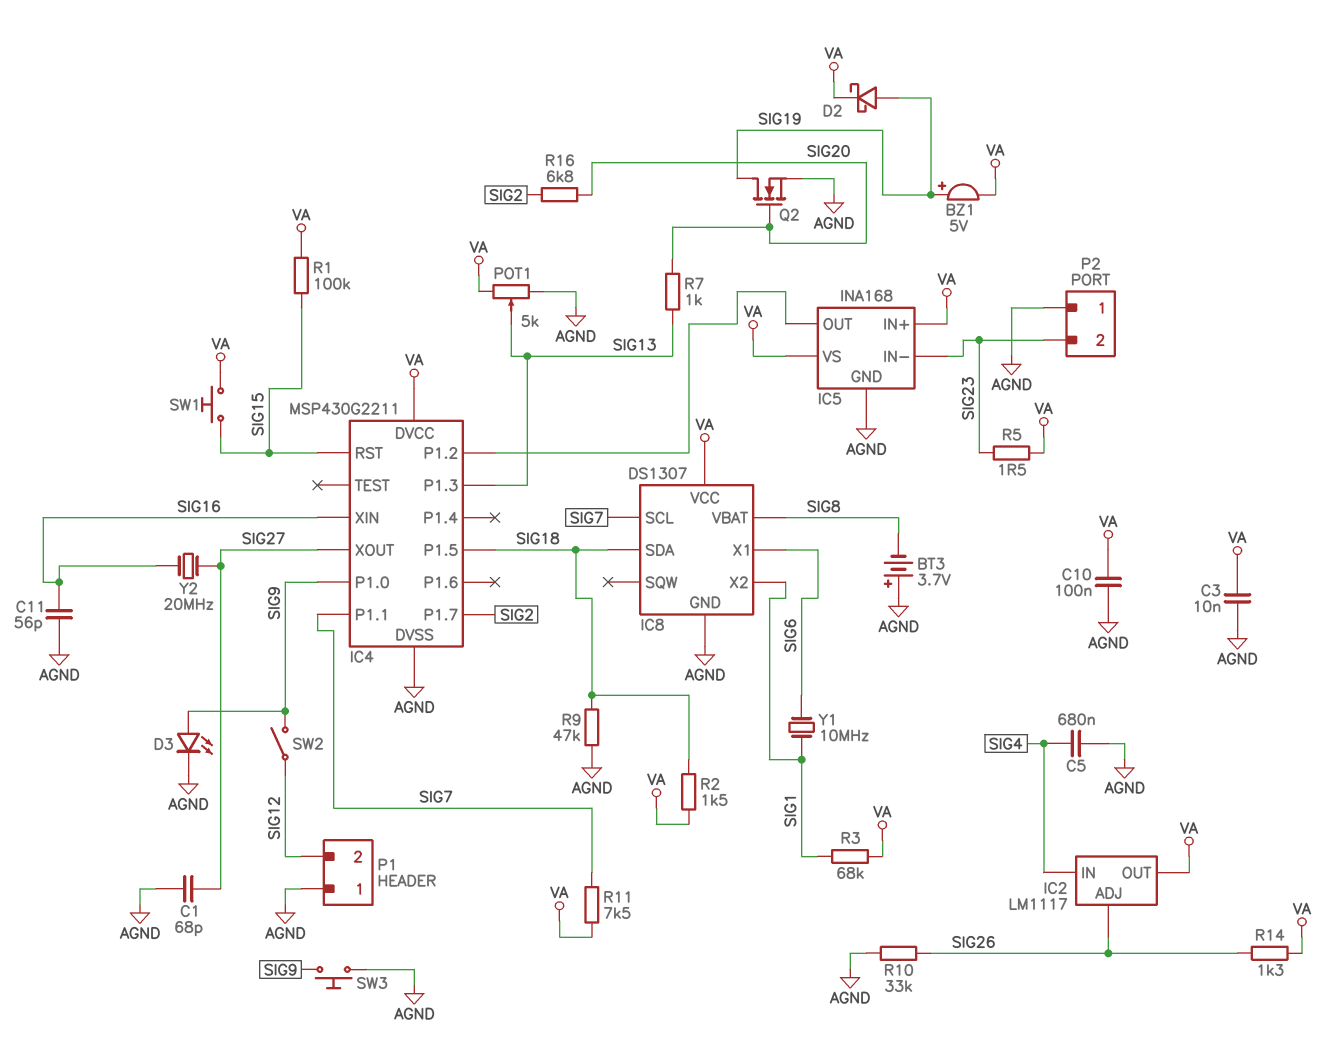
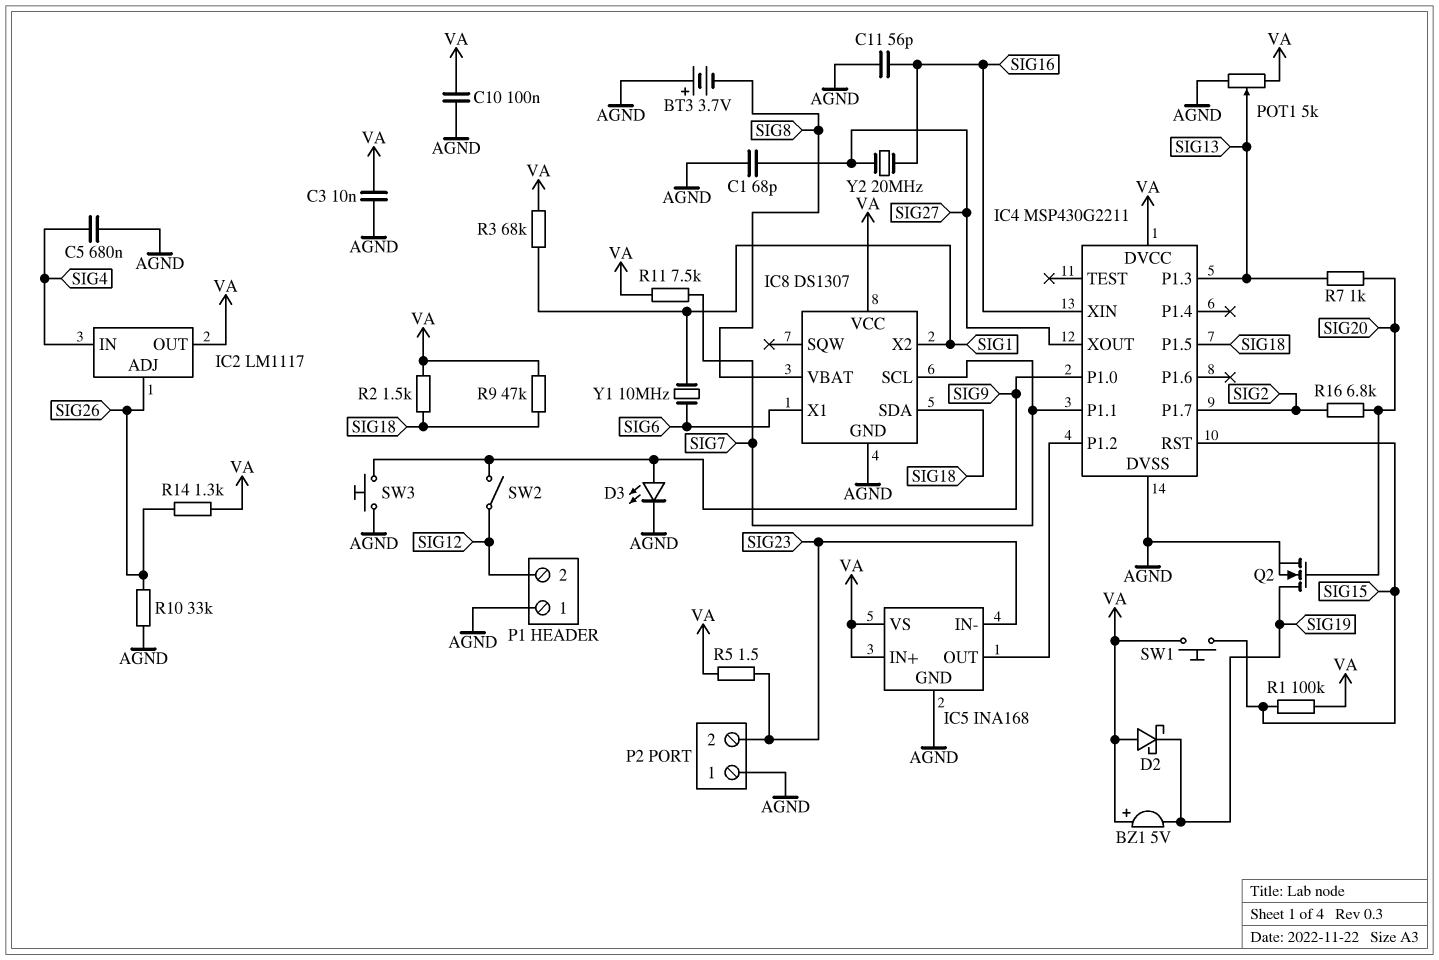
BZ1: buzzer 5V (plus SIG19, minus VA) -> buzzer 5V (plus VA, minus SIG19)
D2: schottky (A SIG19, K VA) -> schottky (A VA, K SIG19)
R9: 47k (AGND, SIG18) -> 47k (SIG18, VA)

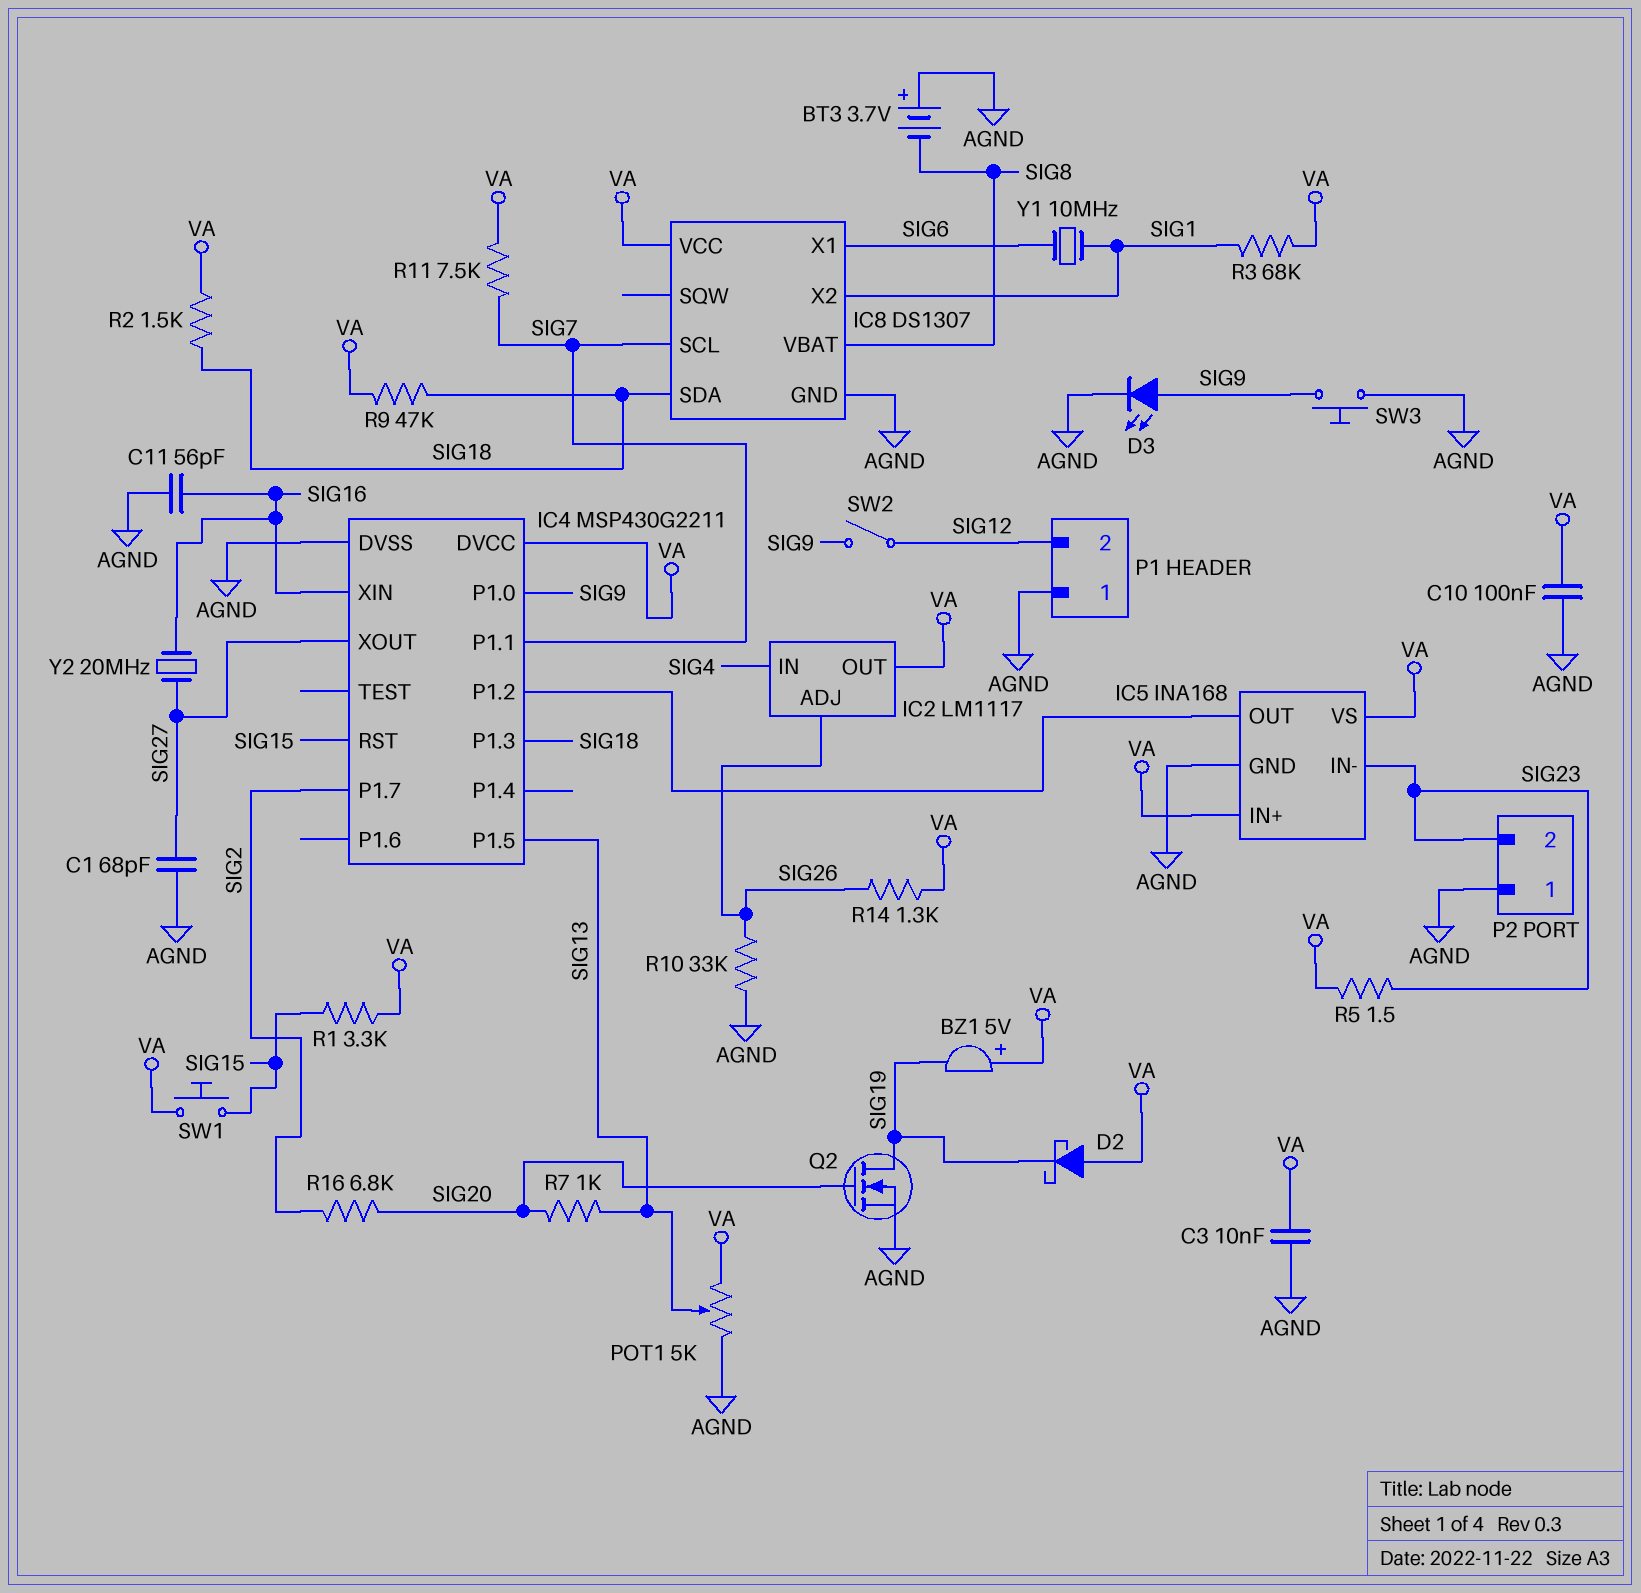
C5: 680nF (AGND, SIG4) -> none
IC4 pin P1.3: SIG13 -> SIG18
IC4 pin P1.5: SIG18 -> SIG13
R1: 100k (SIG15, VA) -> 3.3k (SIG15, VA)

